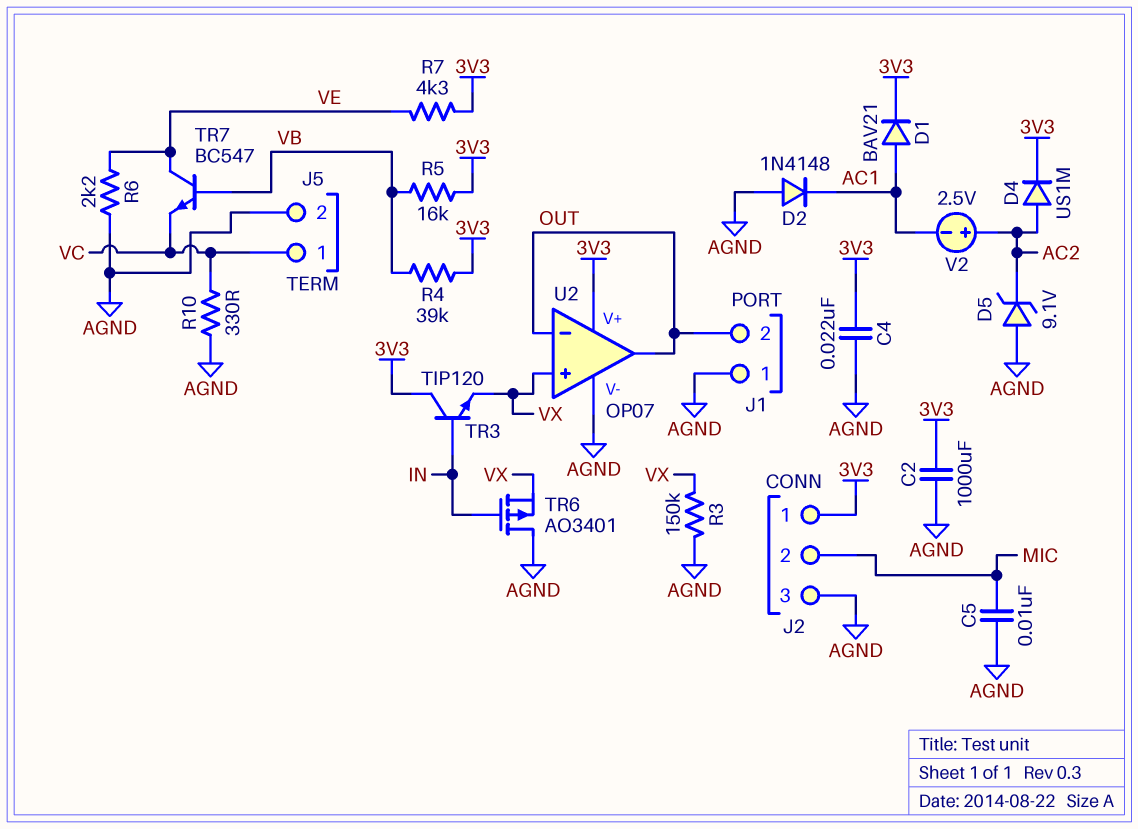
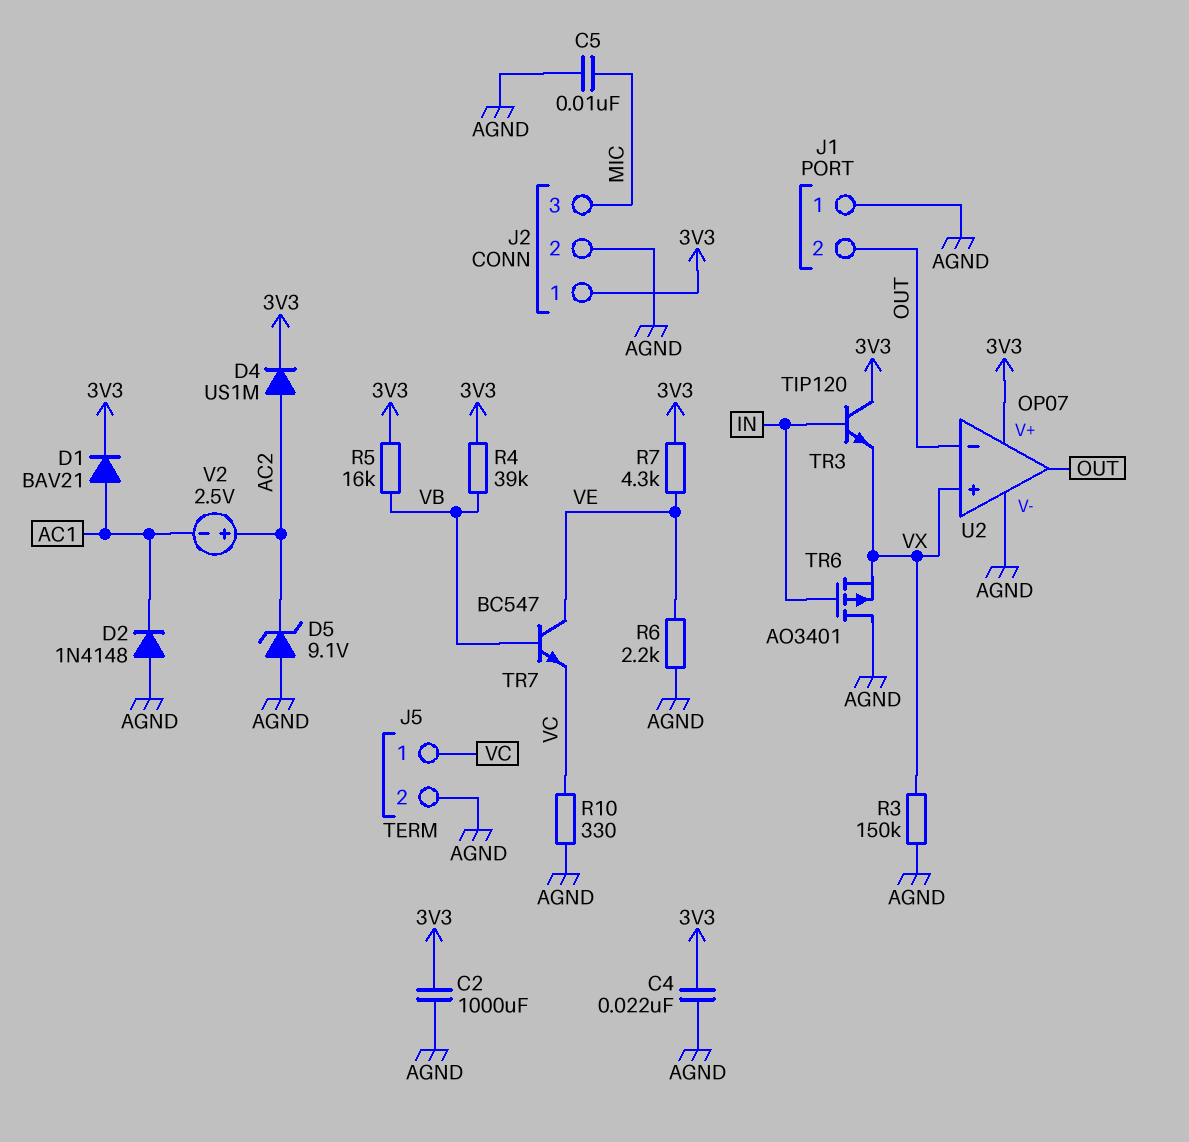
J2 pin 2: MIC -> AGND
J2 pin 3: AGND -> MIC

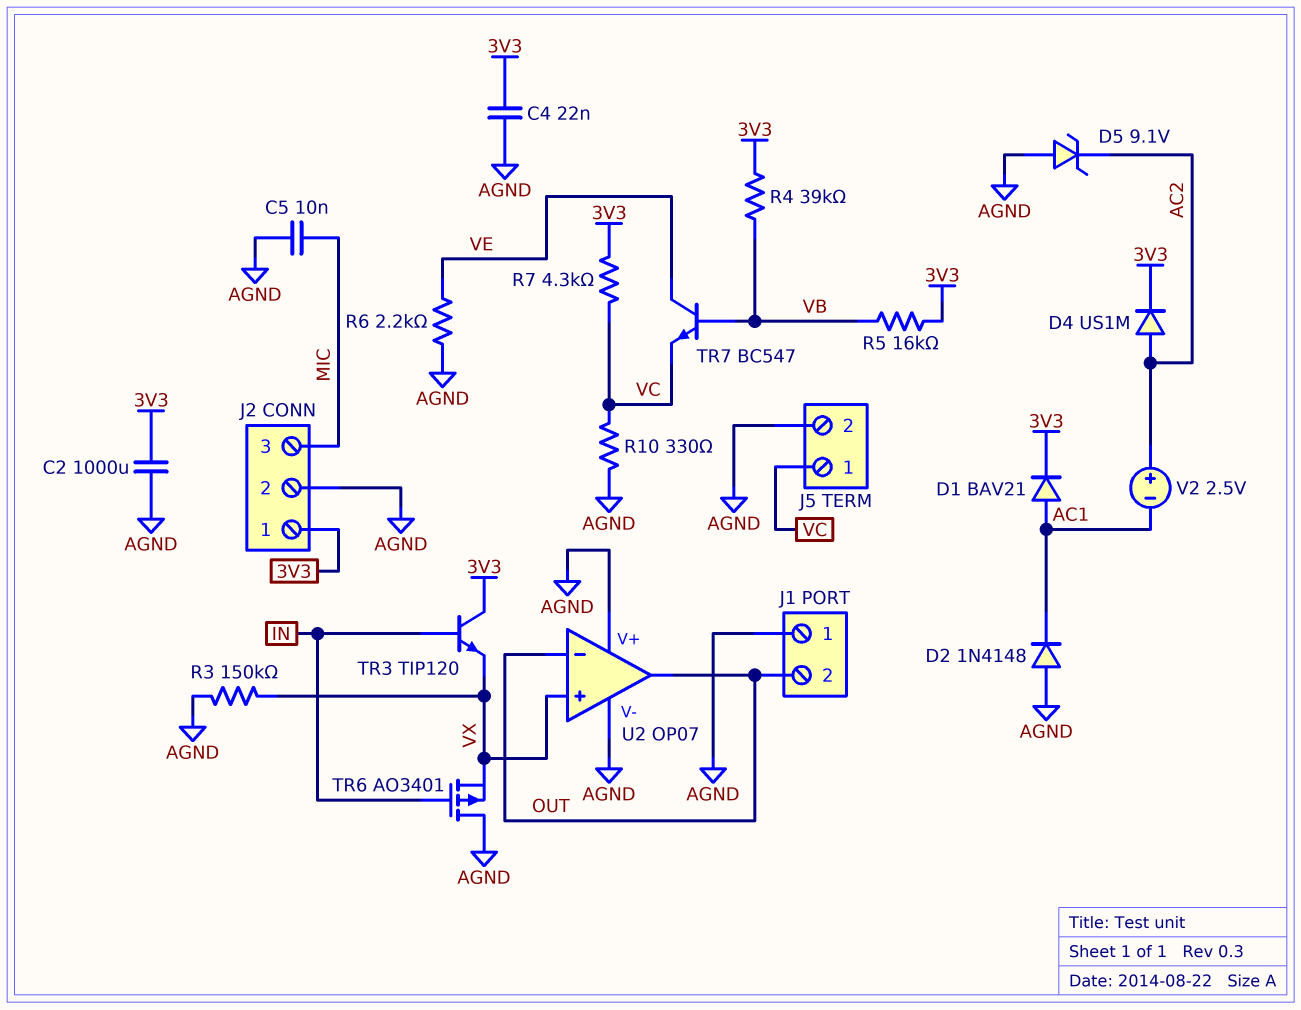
R7: 4.3k (3V3, VE) -> 4.3k (3V3, VC)
U2 pin V+: 3V3 -> AGND

